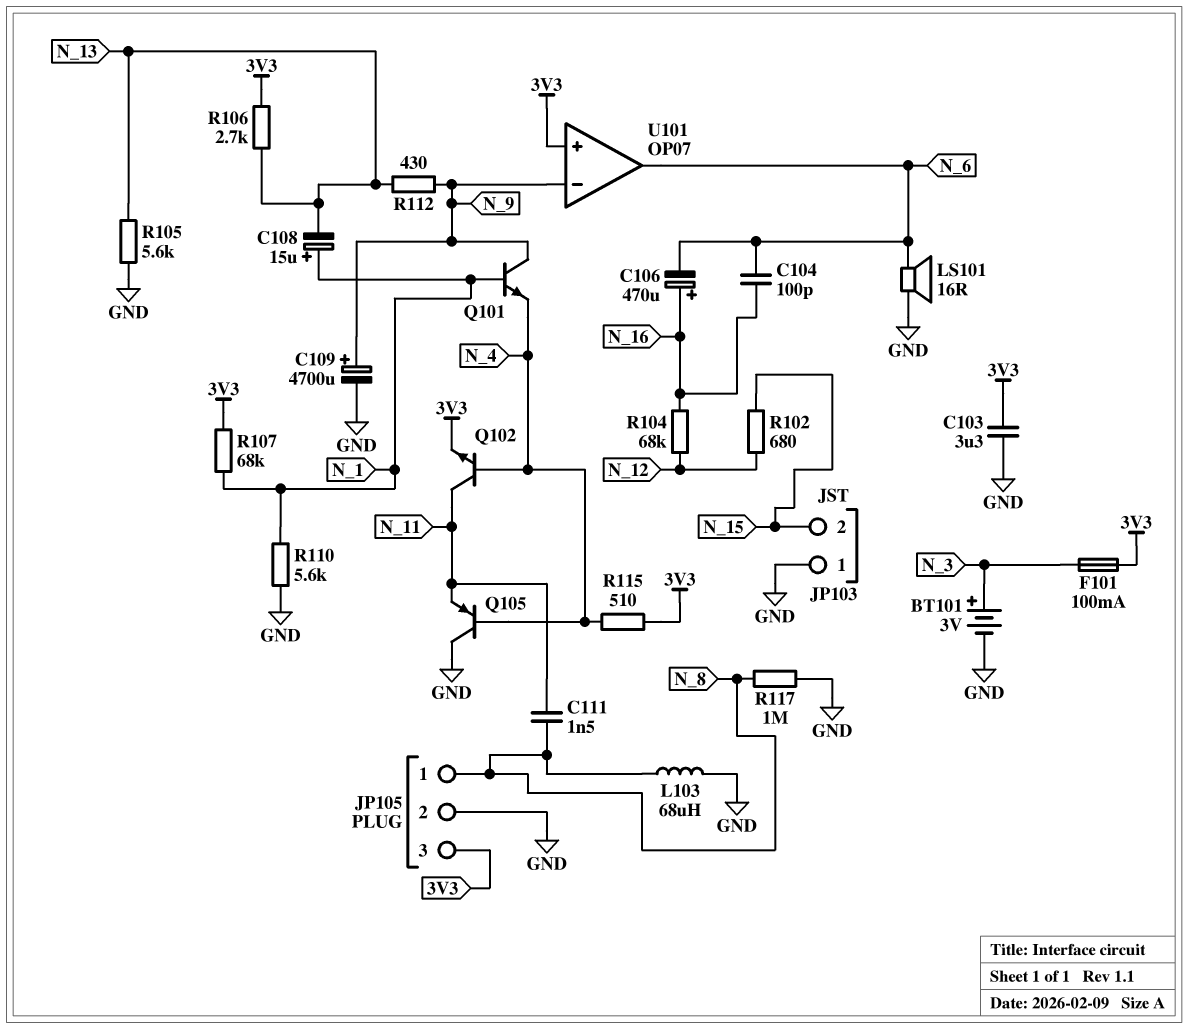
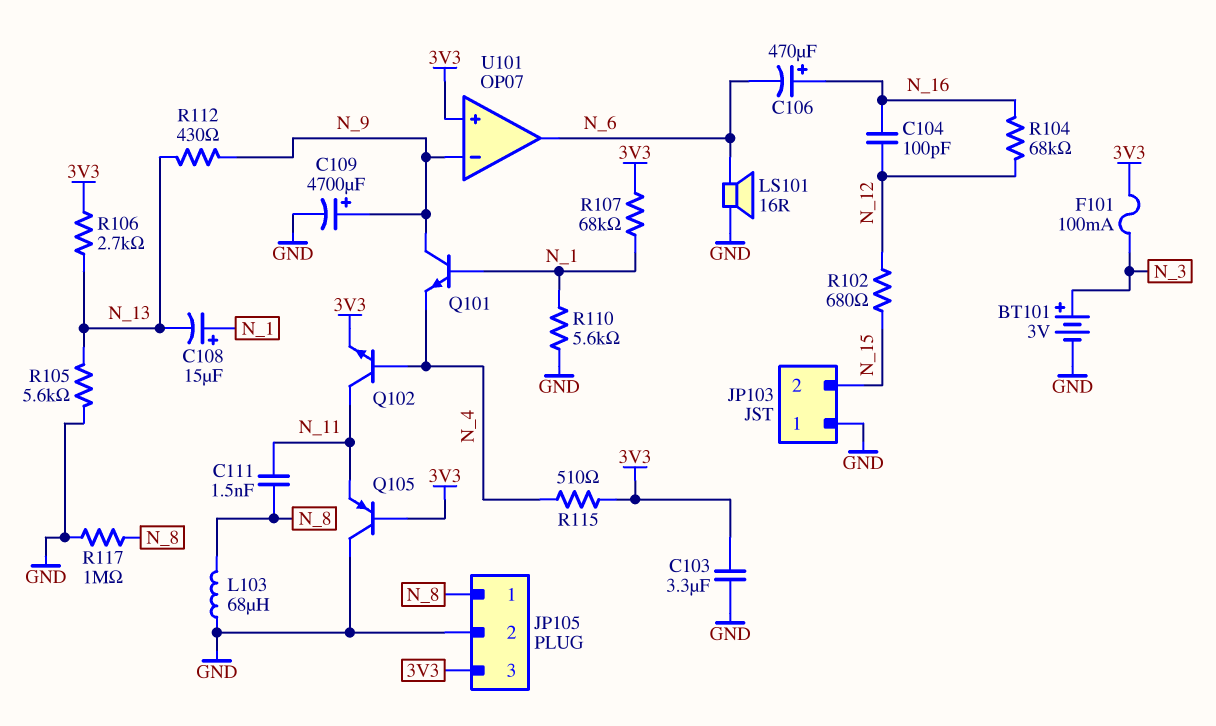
C104: 100pF (N_6, N_16) -> 100pF (N_12, N_16)
Q105: PNP (B N_4, C GND, E N_11) -> PNP (B 3V3, C GND, E N_11)

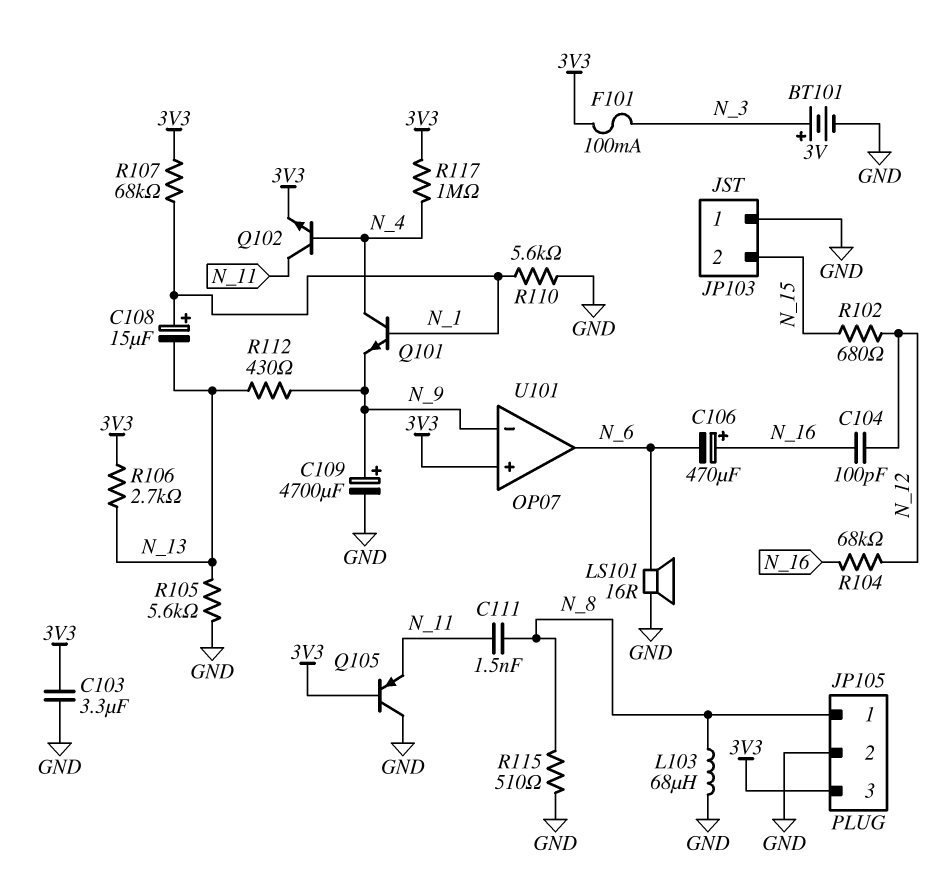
Q101: NPN (B N_1, C N_9, E N_4) -> NPN (B N_1, C N_4, E N_9)
R115: 510 (3V3, N_4) -> 510 (GND, N_8)
R117: 1M (GND, N_8) -> 1M (3V3, N_4)

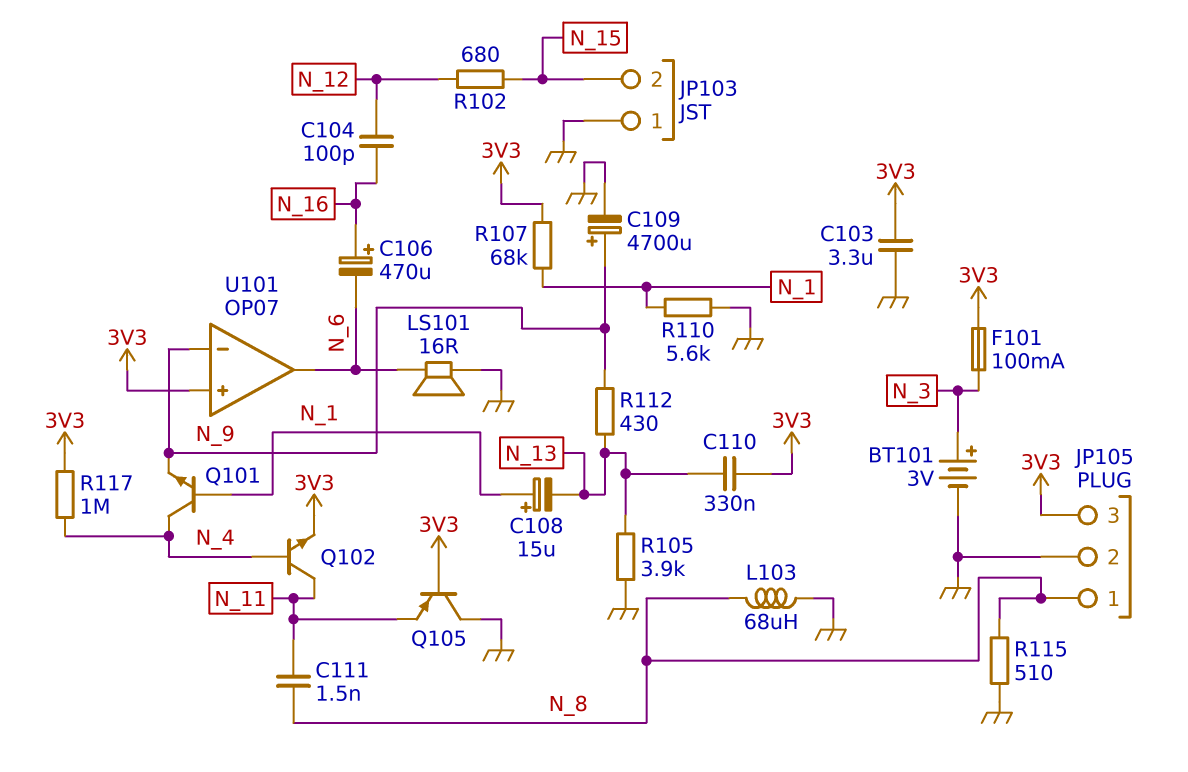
C110: none -> 330nF (3V3, N_13)
R104: 68k (N_12, N_16) -> none
R105: 5.6k (GND, N_13) -> 3.9k (GND, N_13)
R106: 2.7k (3V3, N_13) -> none

